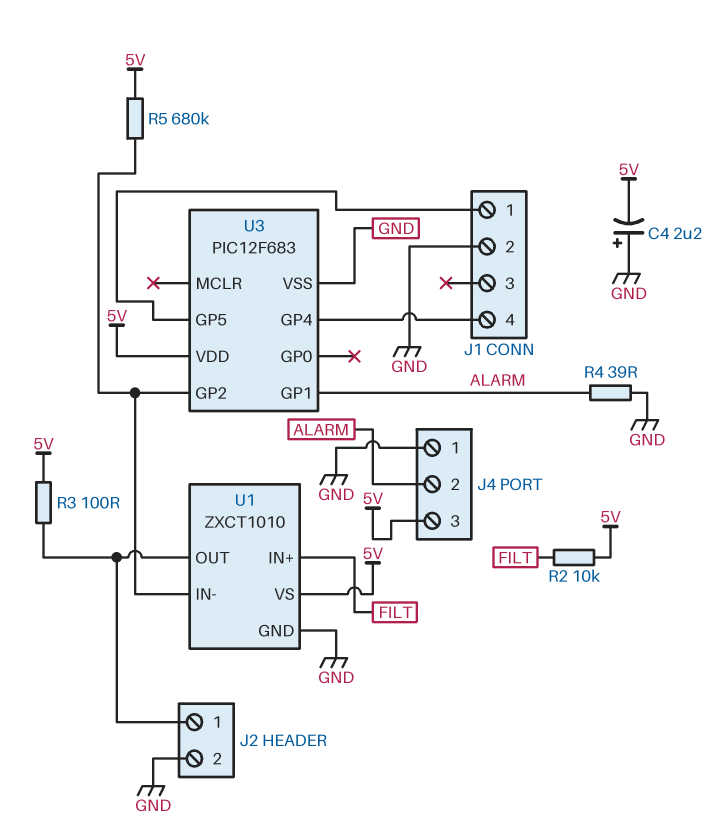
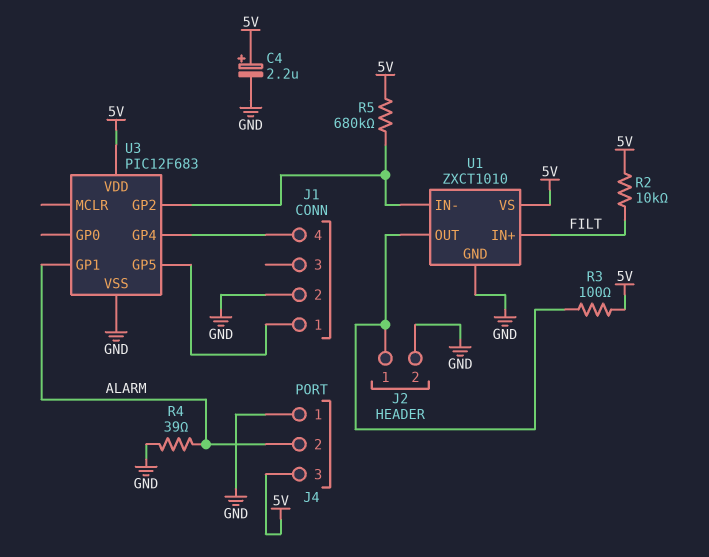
C4: 2.2uF (plus GND, minus 5V) -> 2.2uF (plus 5V, minus GND)

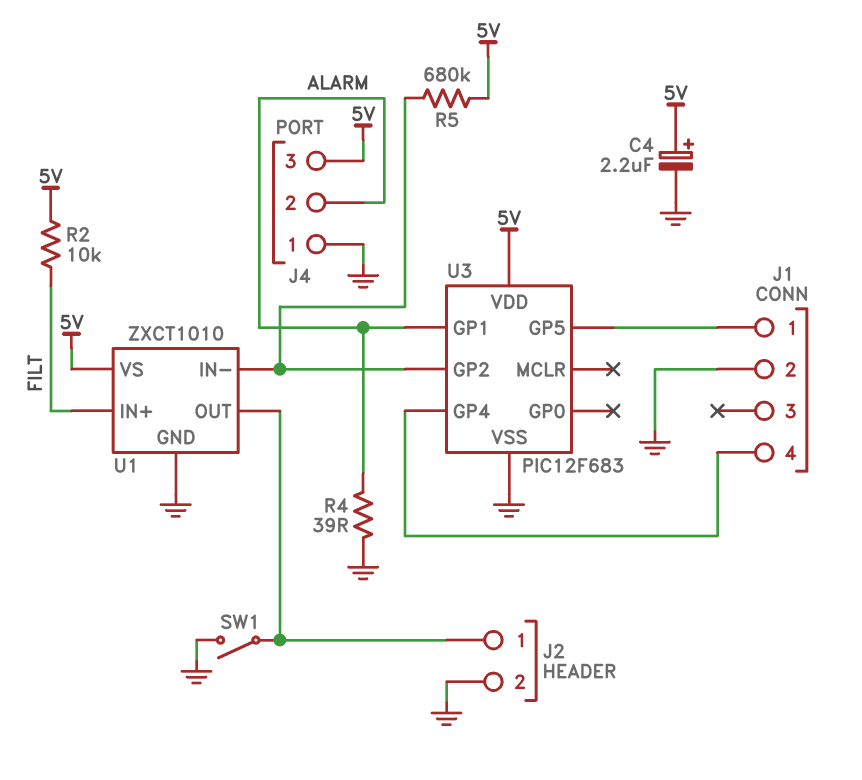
R3: 100 (5V, J2/1) -> none
SW1: none -> switch (GND, J2/1)

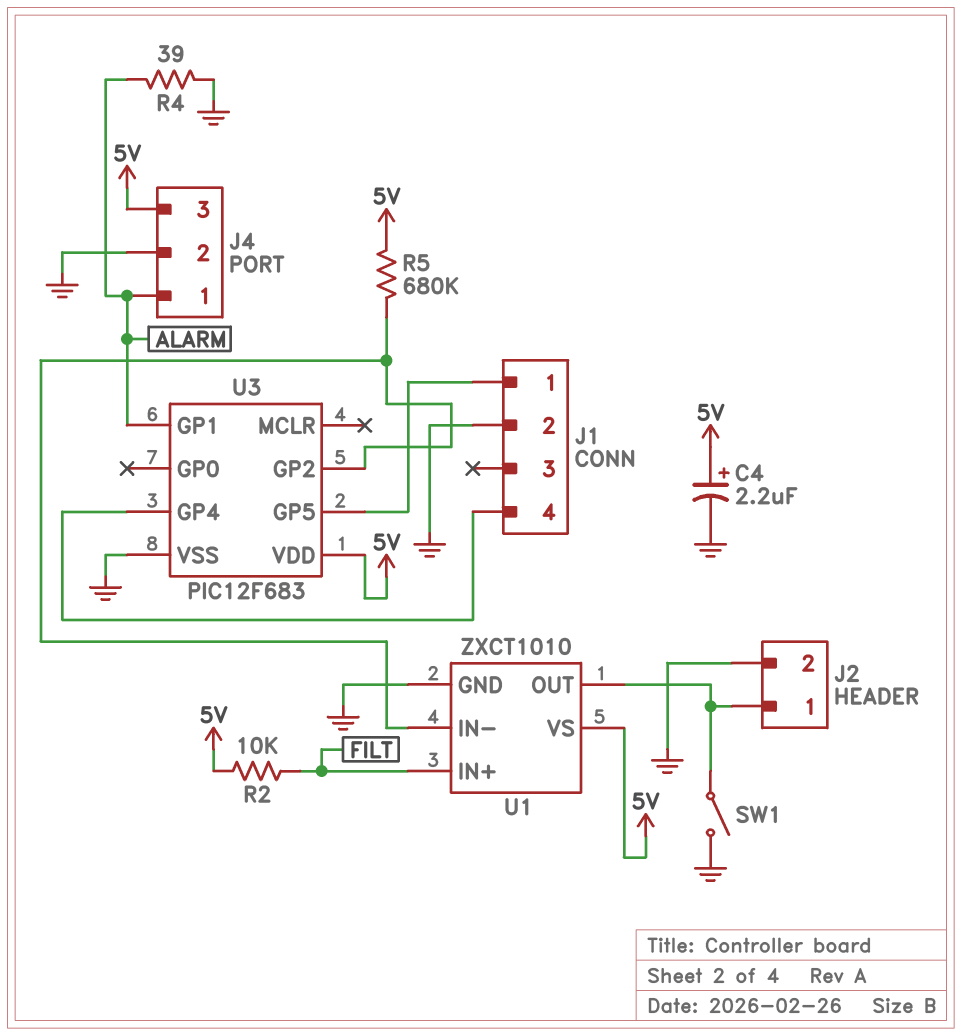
J4 pin 1: GND -> ALARM
J4 pin 2: ALARM -> GND

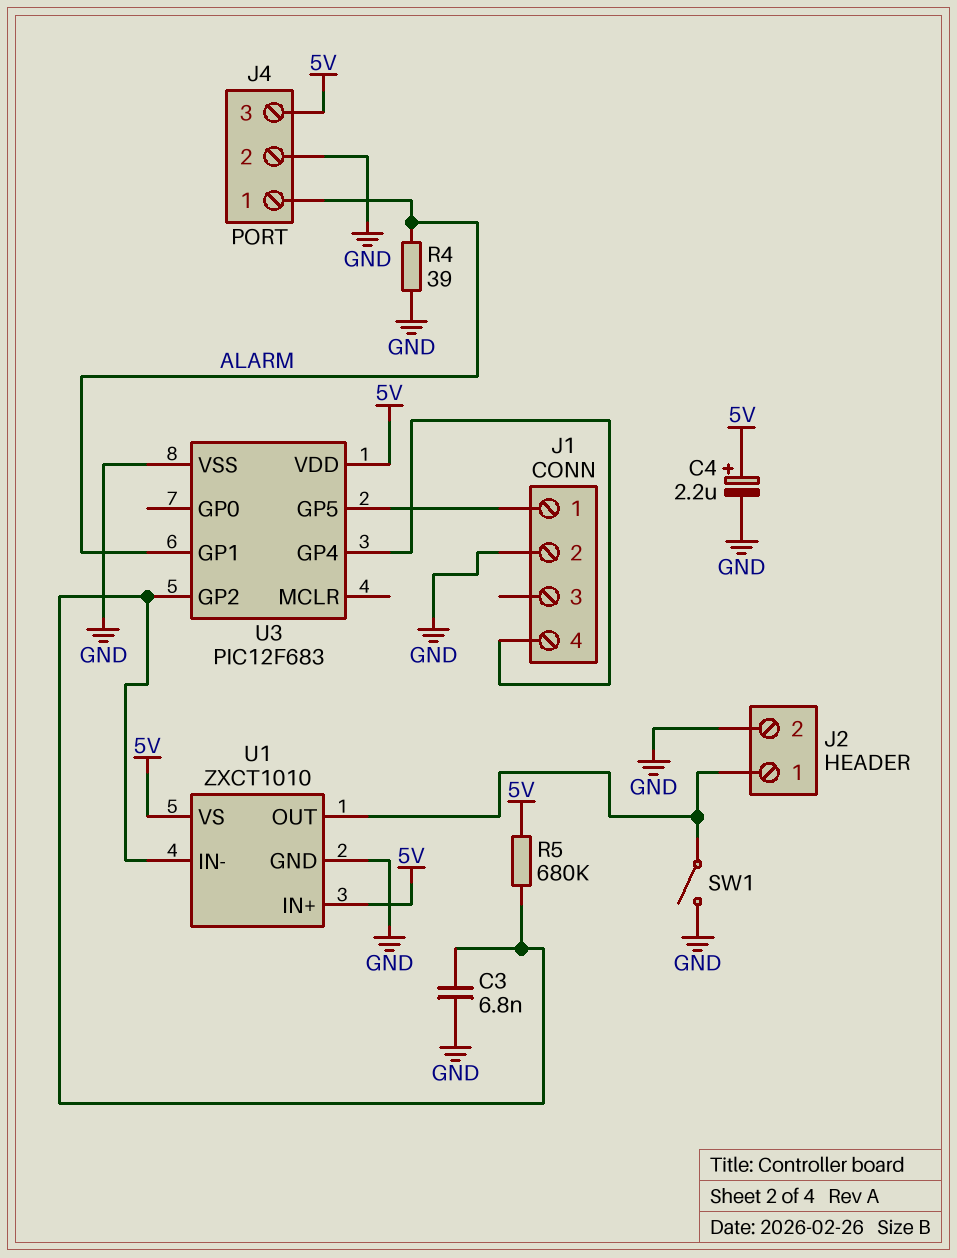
C3: none -> 6.8nF (GND, U1/IN-)
R2: 10k (5V, FILT) -> none
U1 pin IN+: FILT -> 5V

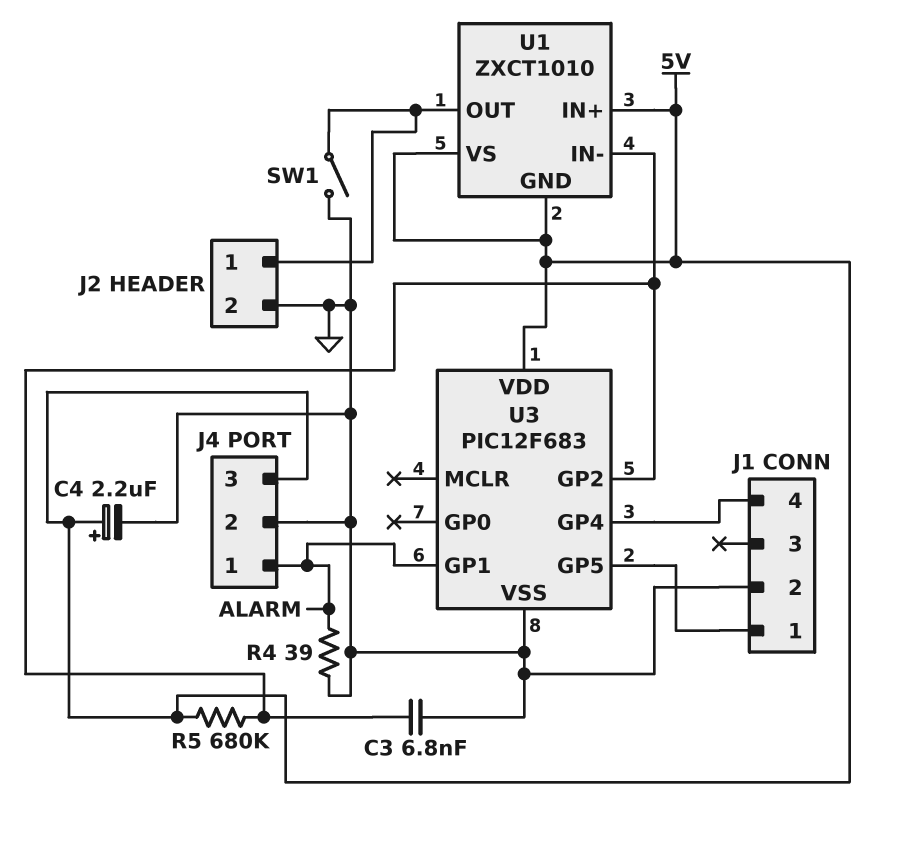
U1 pin GND: GND -> 5V

